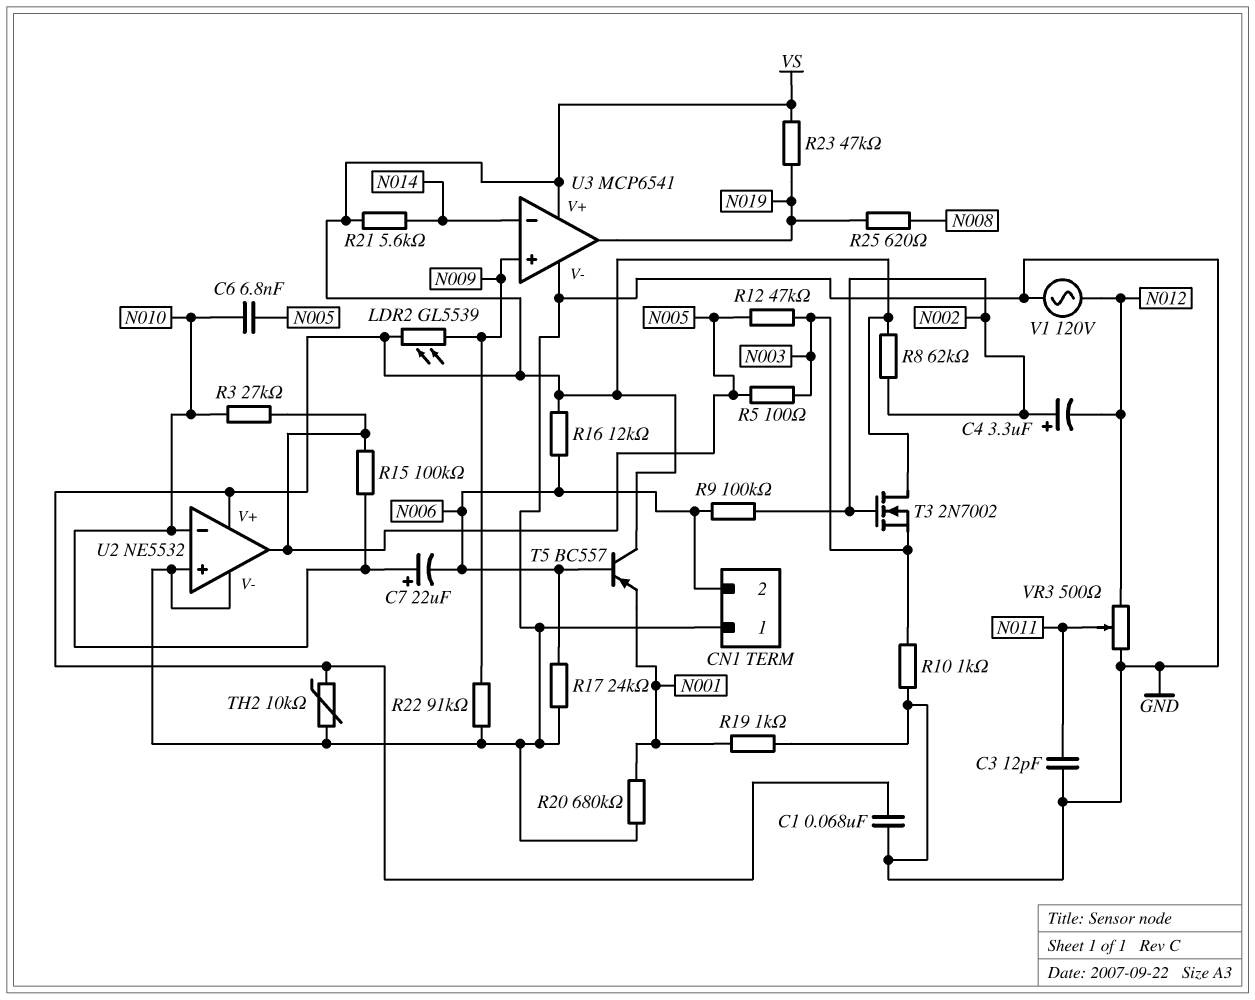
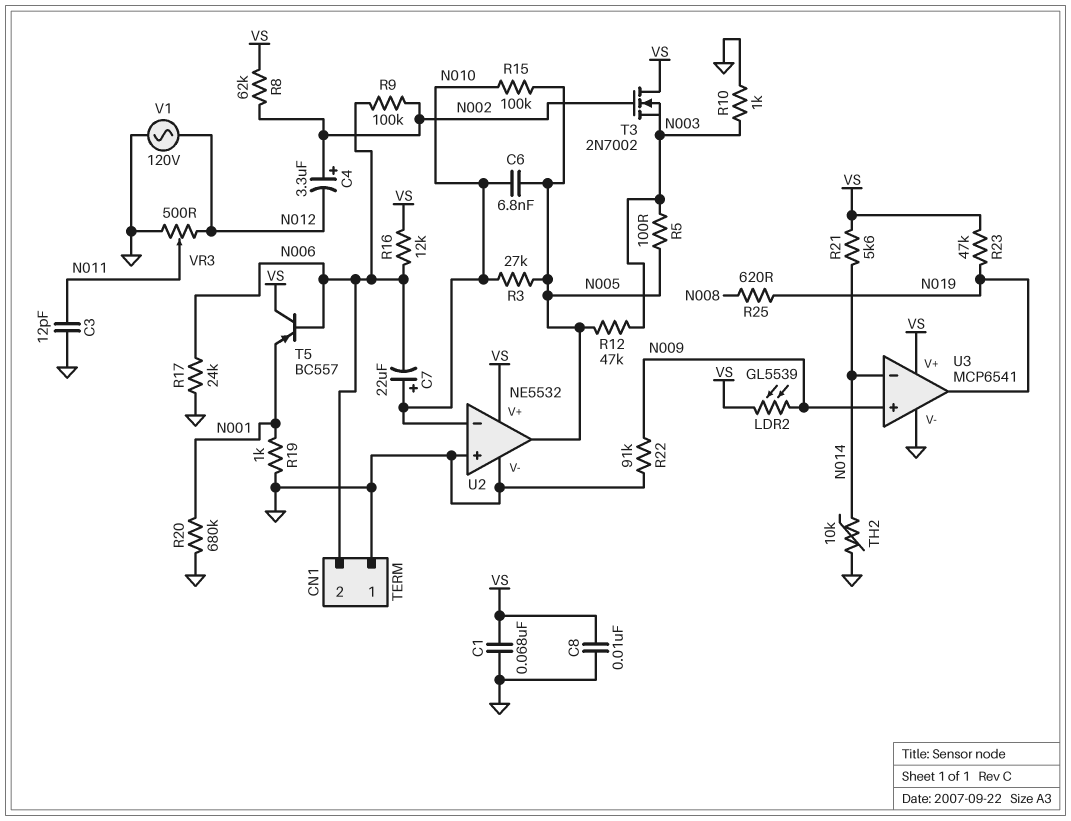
C8: none -> 10nF (GND, VS)
TH2: 10k (GND, VS) -> 10k (GND, N014)

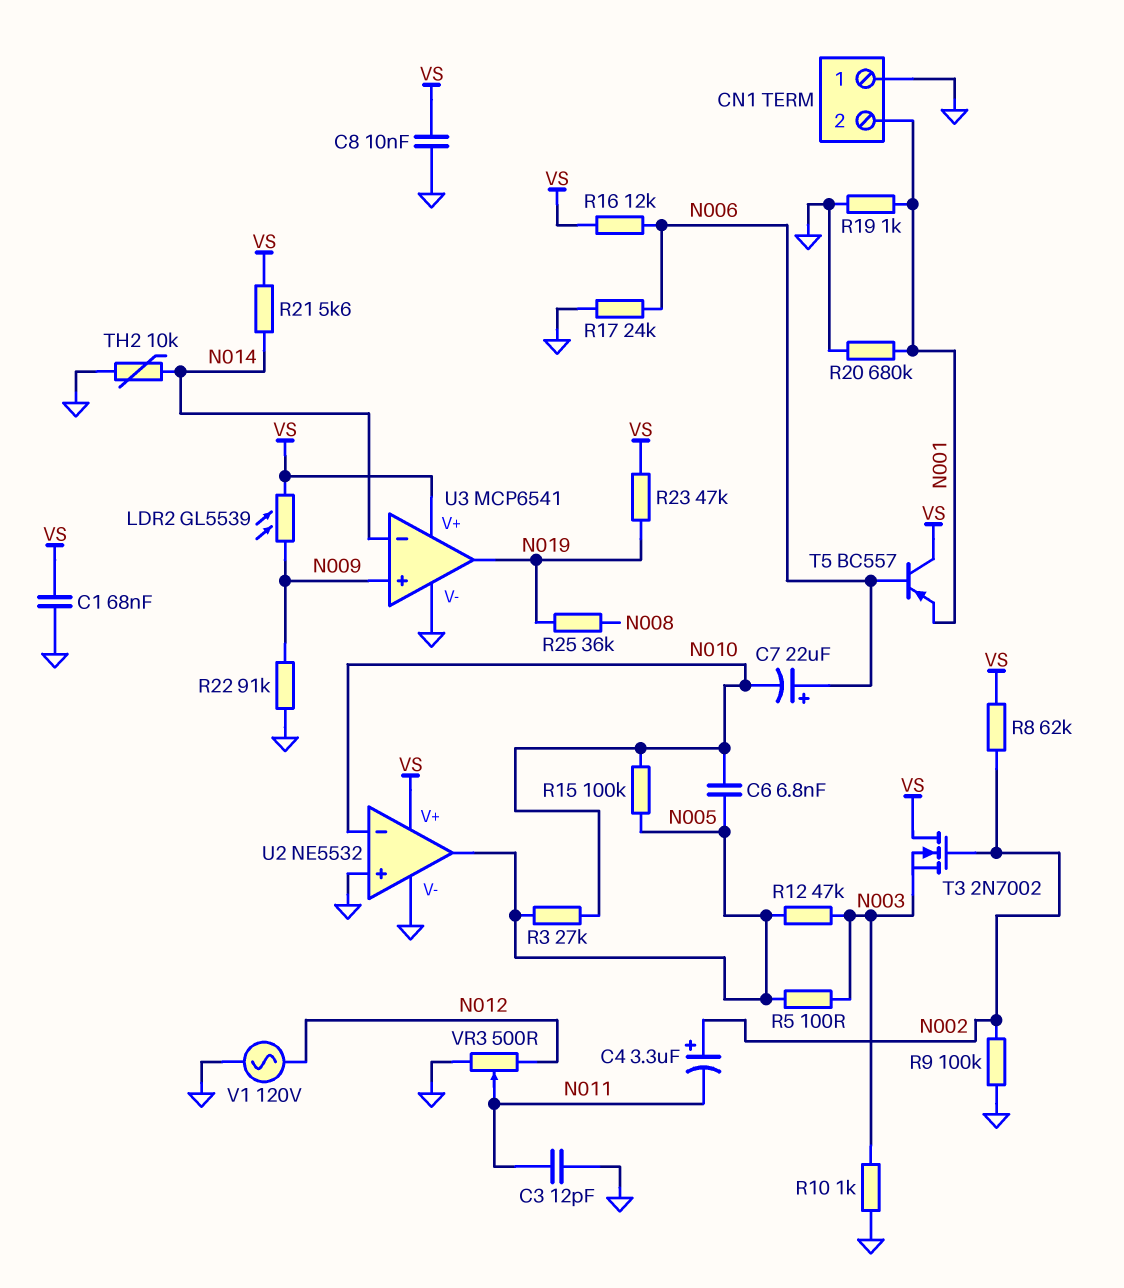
C4: 3.3uF (plus N002, minus N012) -> 3.3uF (plus N002, minus N011)
C7: 22uF (plus N010, minus N006) -> 22uF (plus N006, minus N010)
CN1 pin 2: N006 -> N001
R9: 100k (N002, N006) -> 100k (GND, N002)
R25: 620 (N008, N019) -> 36k (N008, N019)

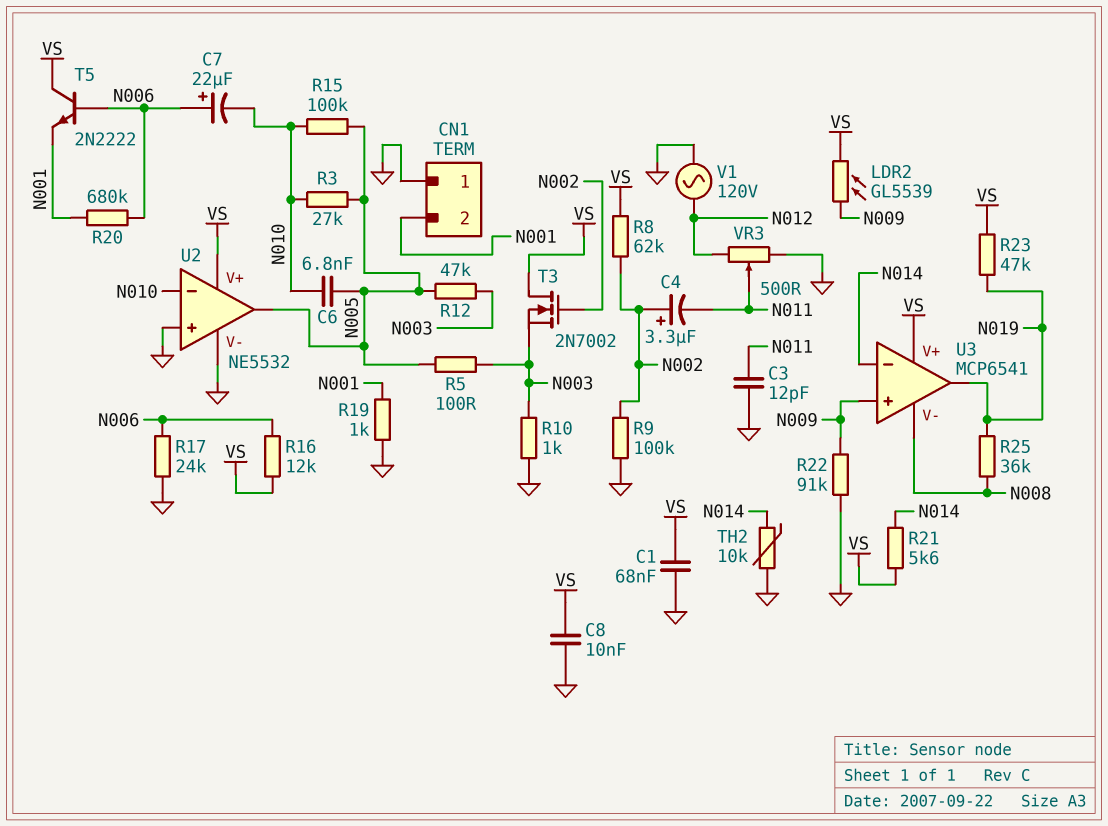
R20: 680k (GND, N001) -> 680k (N001, N006)
T5: PNP BC557 (B N006, C VS, E N001) -> NPN 2N2222 (B N006, C VS, E N001)
U3 pin V-: GND -> N008

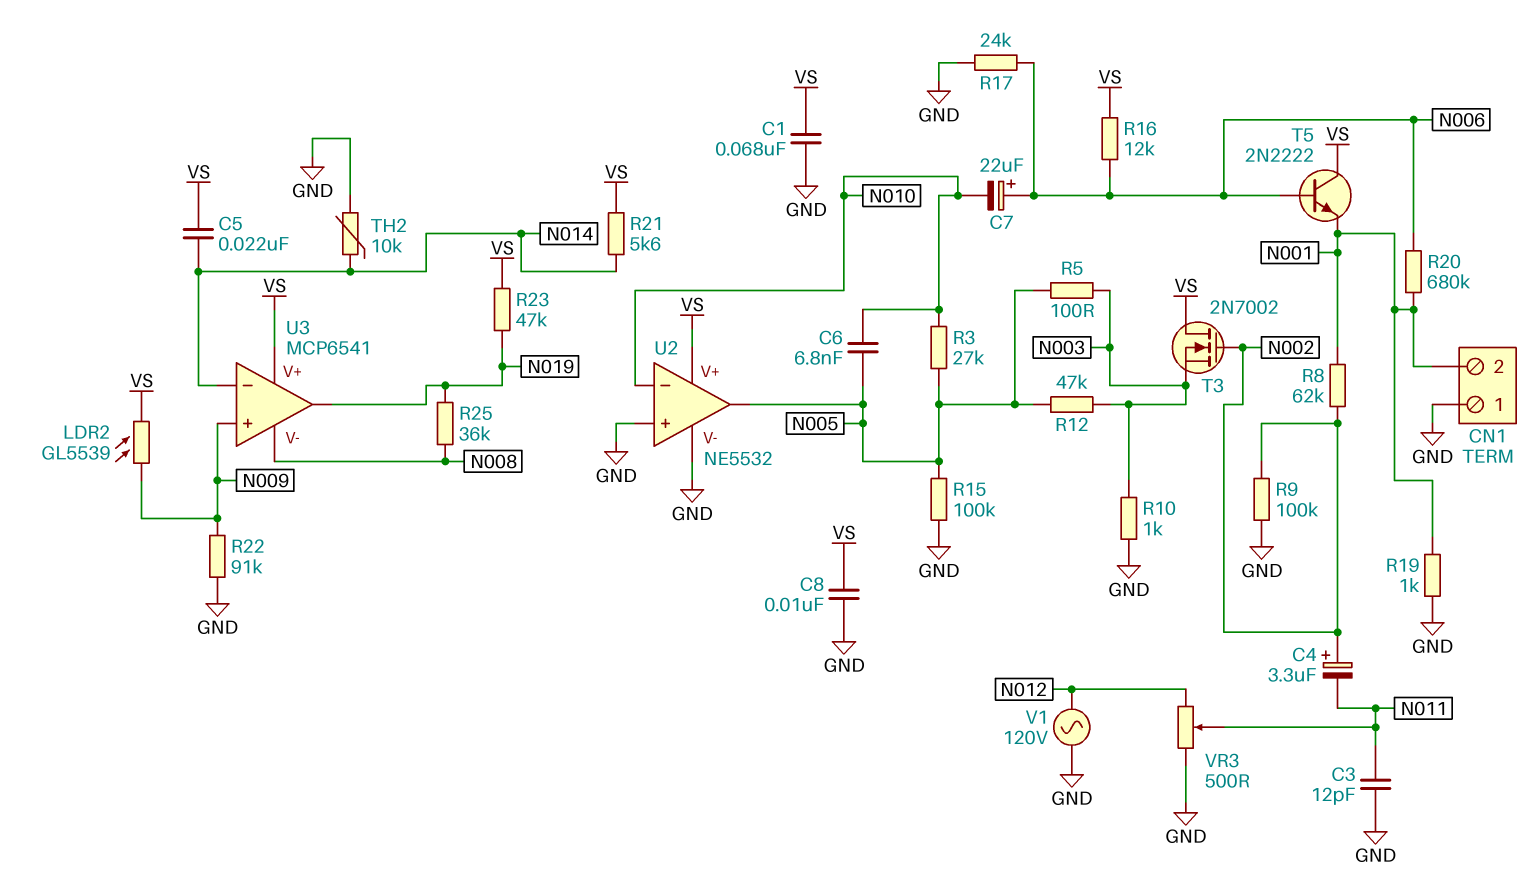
C5: none -> 22nF (N014, VS)
R8: 62k (N002, VS) -> 62k (N001, N002)
R15: 100k (N005, N010) -> 100k (GND, N005)

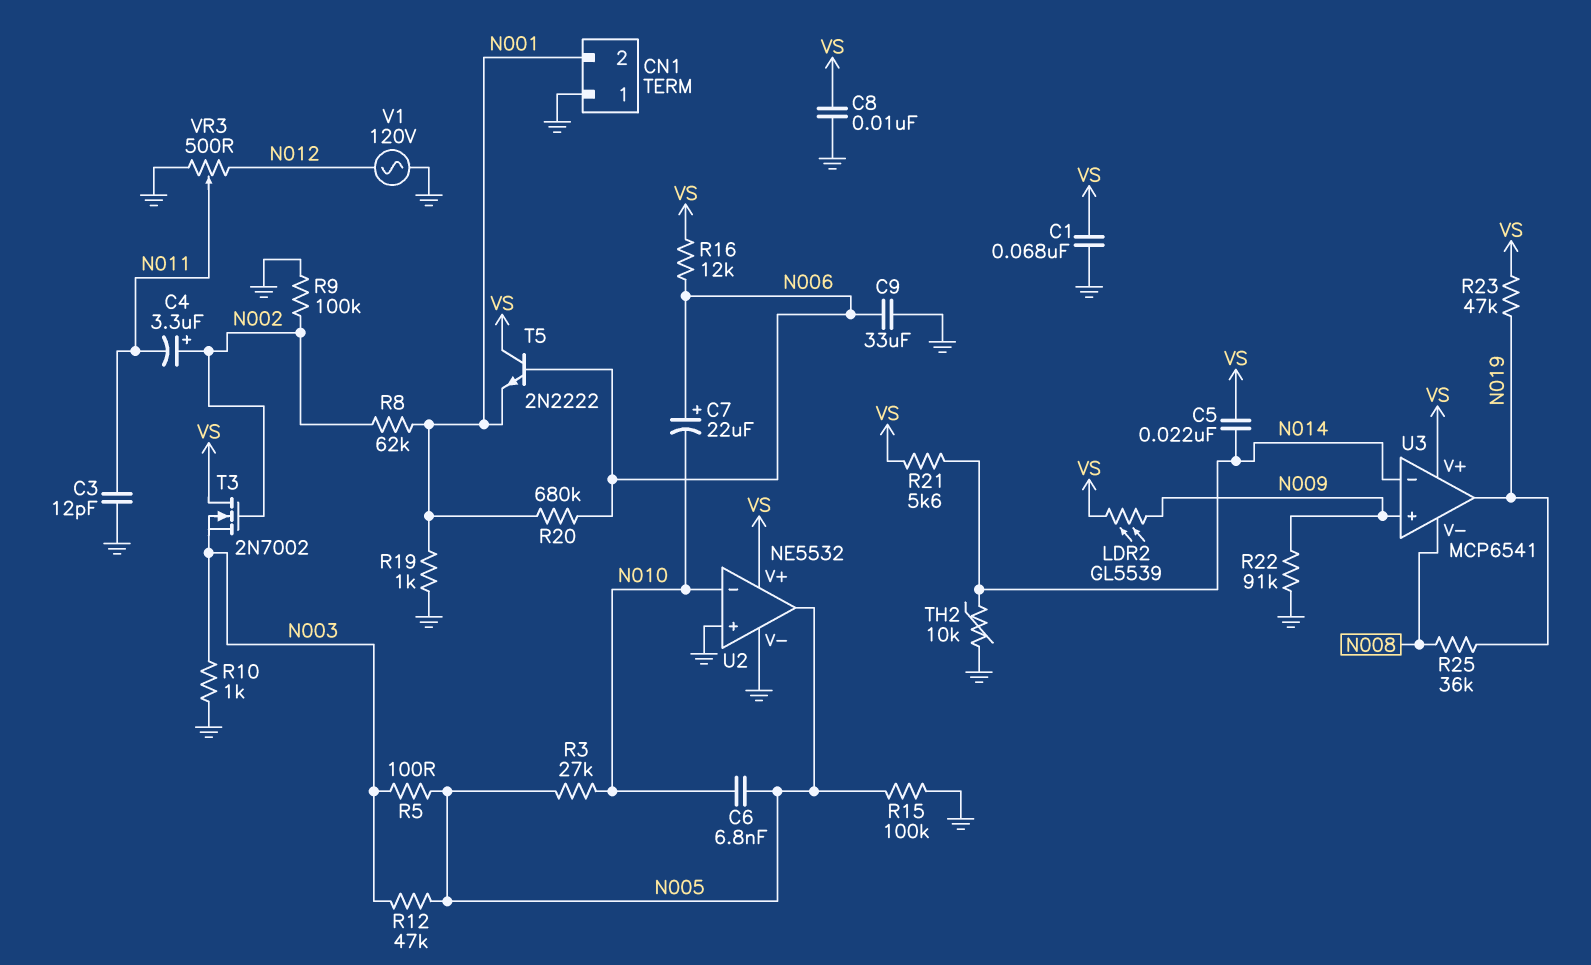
C9: none -> 33uF (GND, N006)
R17: 24k (GND, N006) -> none

